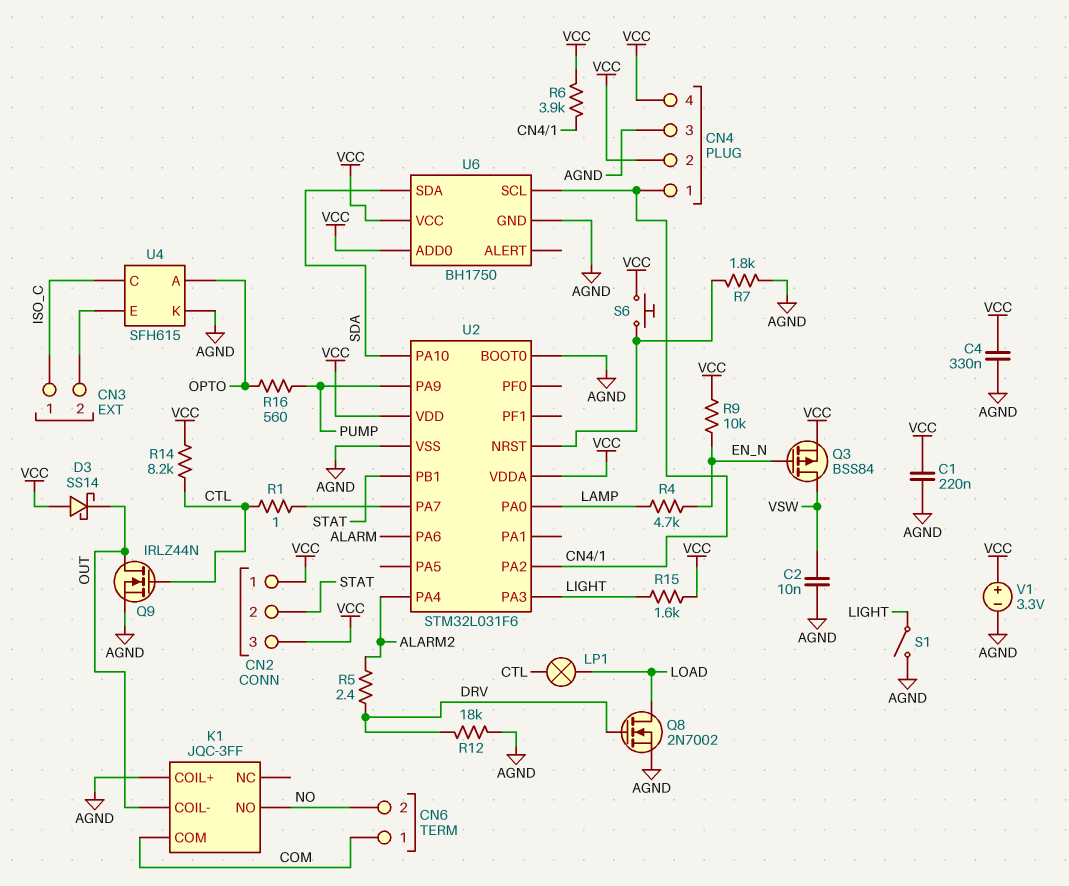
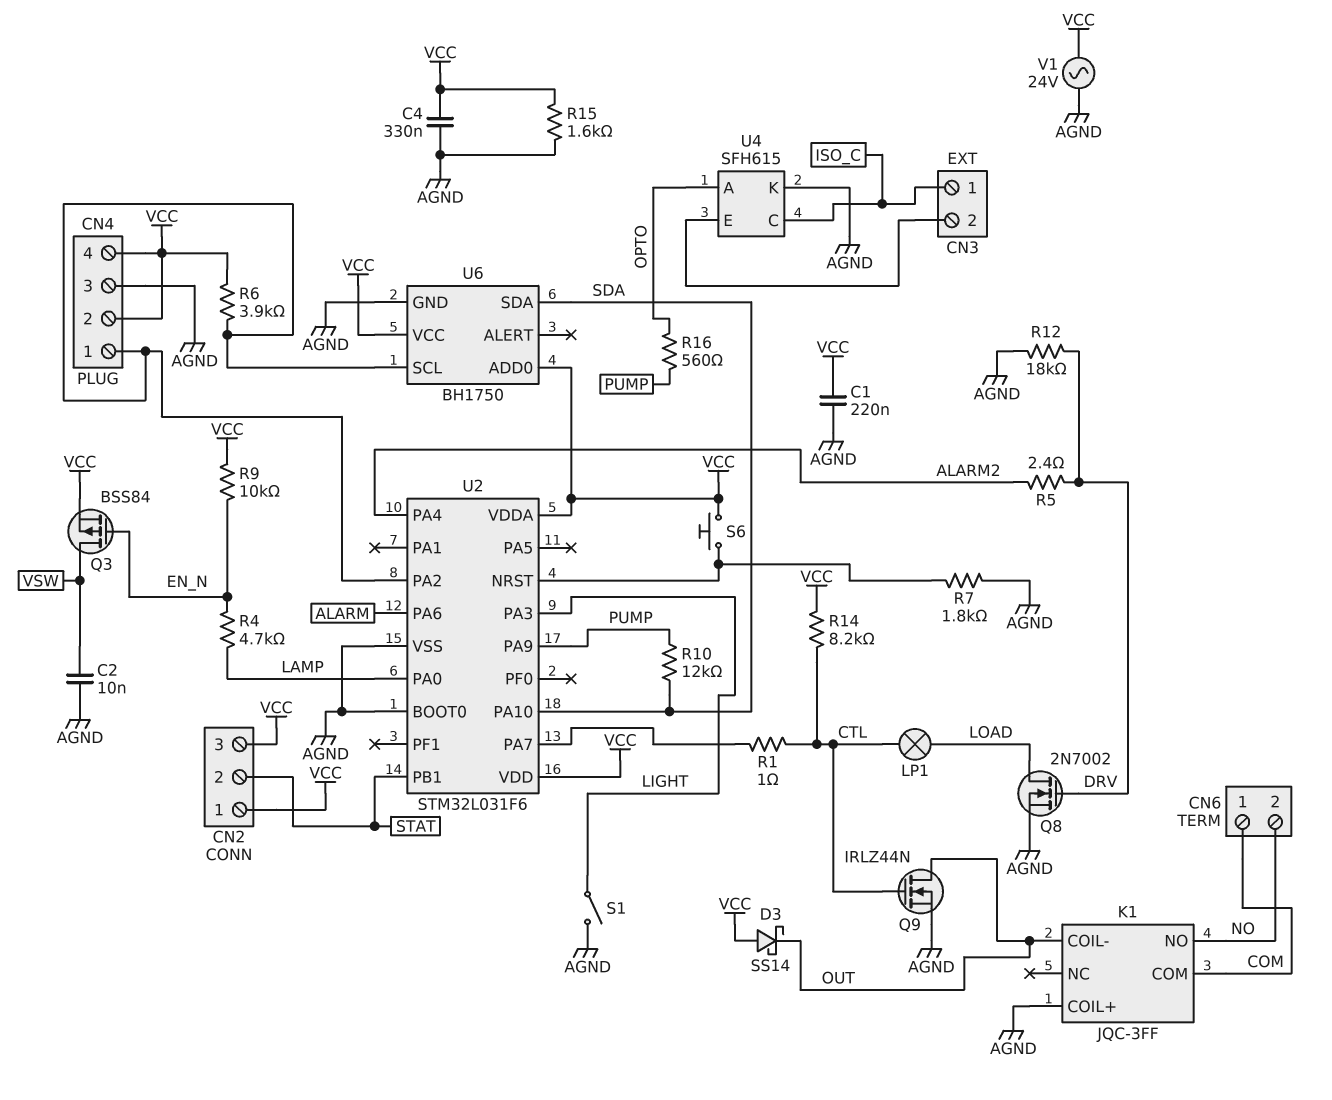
R10: none -> 12k (PUMP, SDA)
R15: 1.6k (LIGHT, VCC) -> 1.6k (AGND, VCC)
V1: 3.3V (plus VCC, minus AGND) -> AC 24V (AGND, VCC)

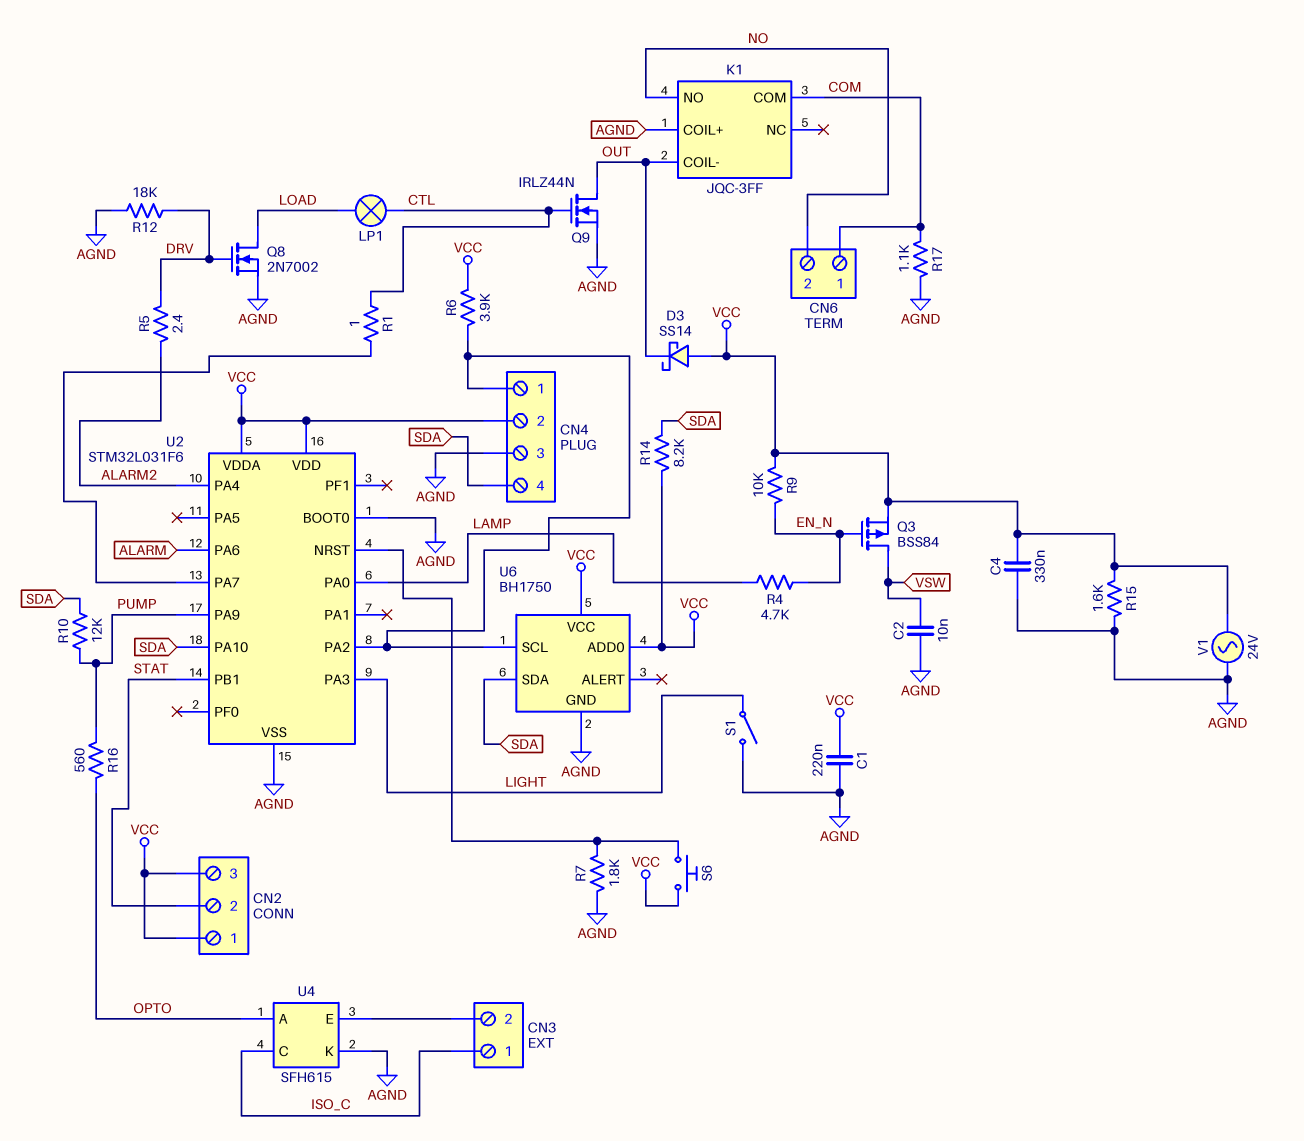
CN4 pin 4: VCC -> SDA
R14: 8.2k (CTL, VCC) -> 8.2k (SDA, VCC)
R17: none -> 1.1k (AGND, COM)

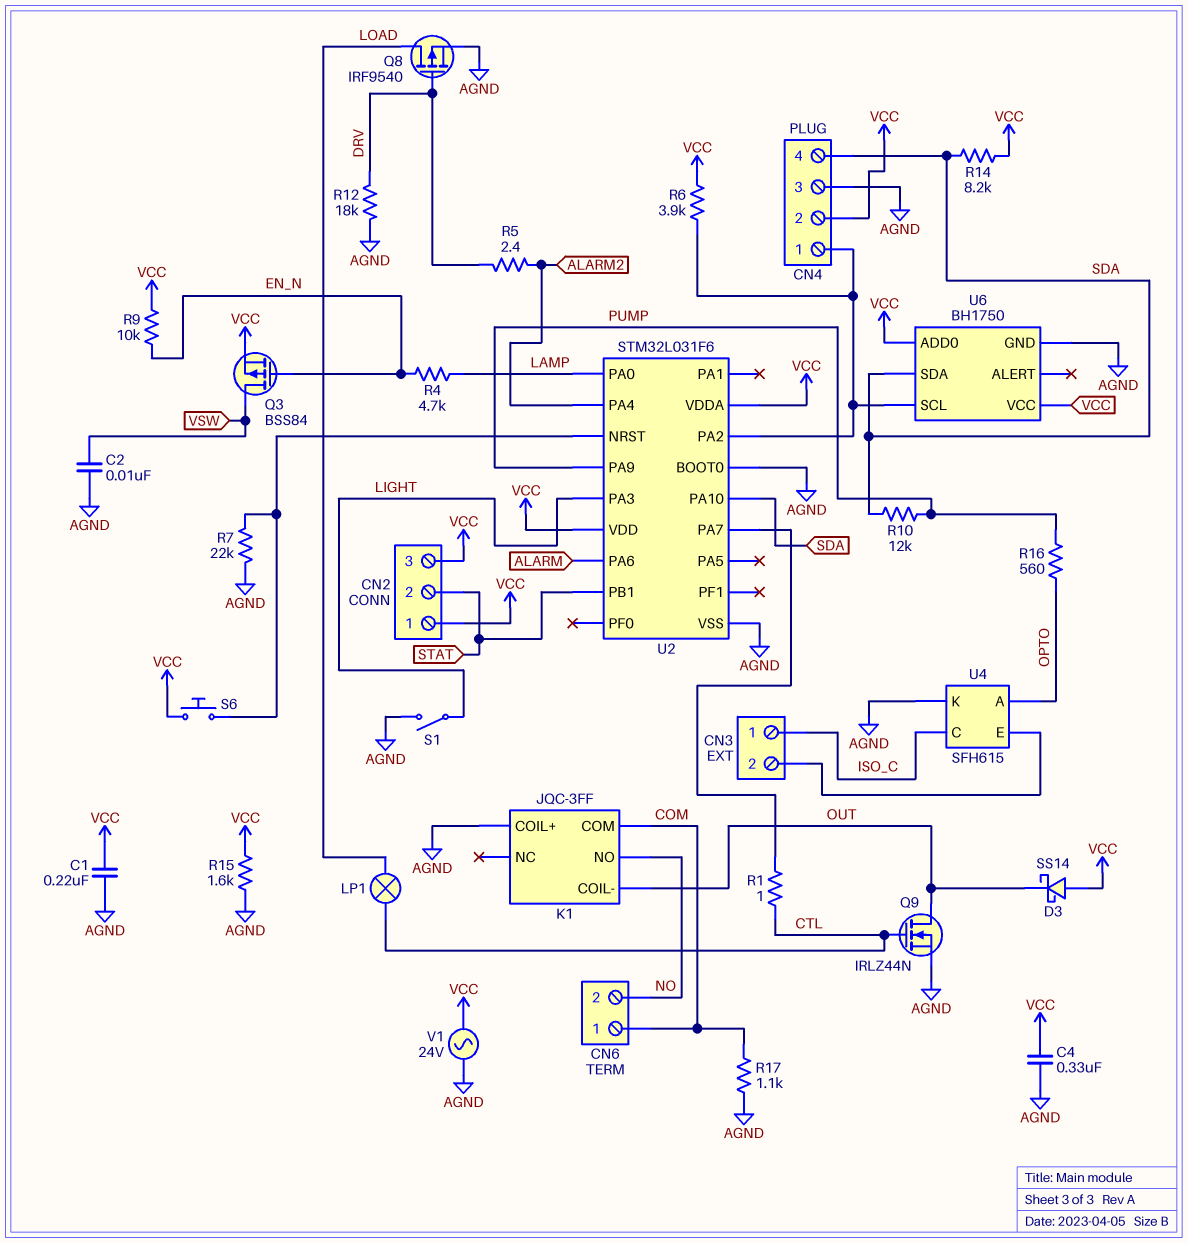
Q8: NMOS 2N7002 (G DRV, D LOAD, S AGND) -> PMOS IRF9540 (G DRV, D LOAD, S AGND)
R7: 1.8k (AGND, U2/NRST) -> 22k (AGND, U2/NRST)

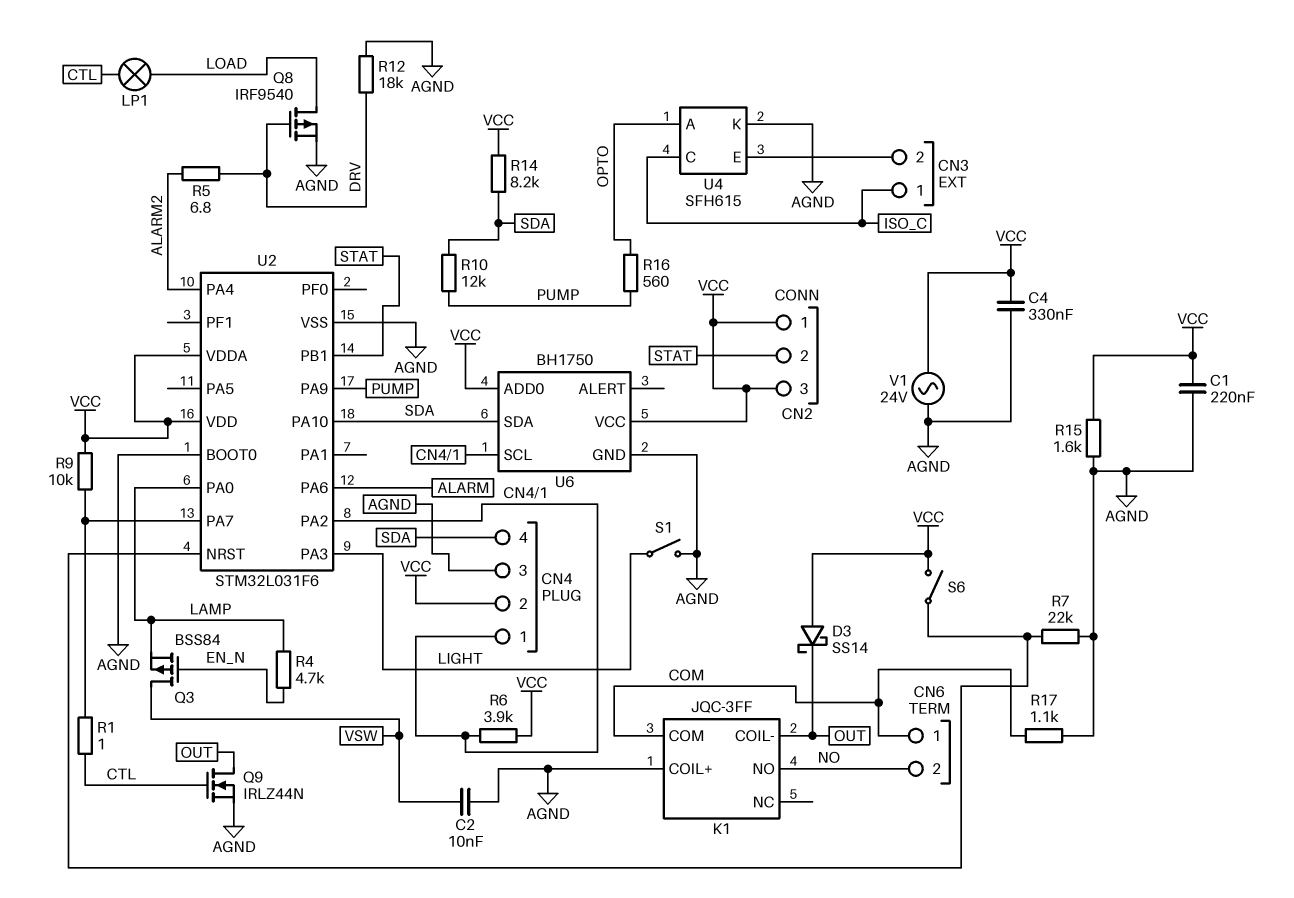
Q3: PMOS BSS84 (G EN_N, D VSW, S VCC) -> PMOS BSS84 (G EN_N, D VSW, S LAMP)
R5: 2.4 (ALARM2, DRV) -> 6.8 (ALARM2, DRV)
R9: 10k (EN_N, VCC) -> 10k (U2/PA7, VCC)
S6: button (U2/NRST, VCC) -> switch (U2/NRST, VCC)

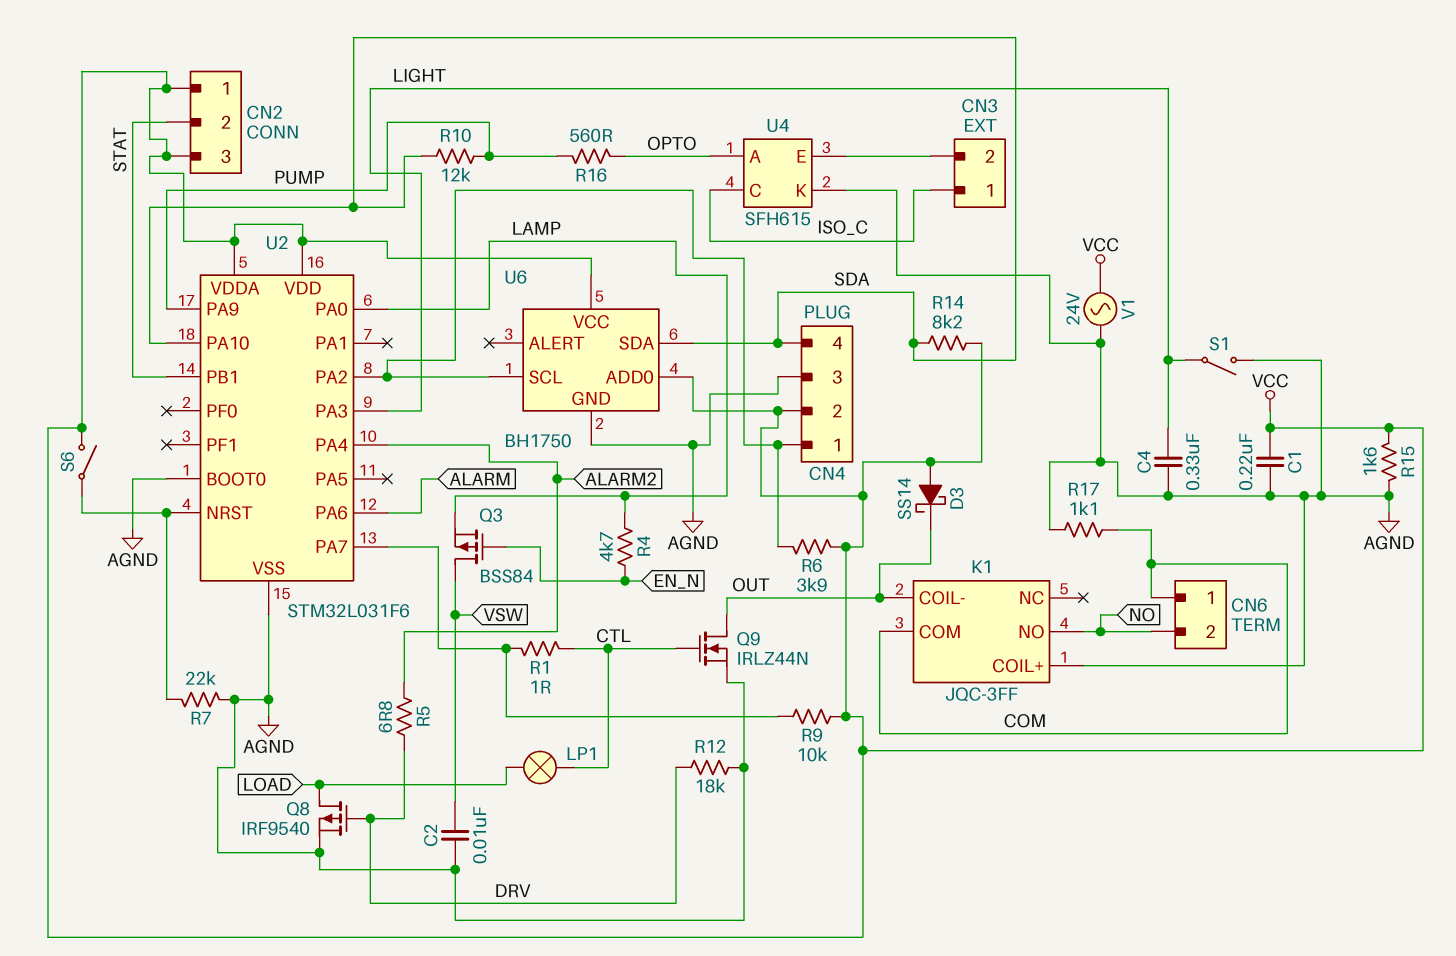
C4: 330nF (AGND, VCC) -> 330nF (AGND, LIGHT)

